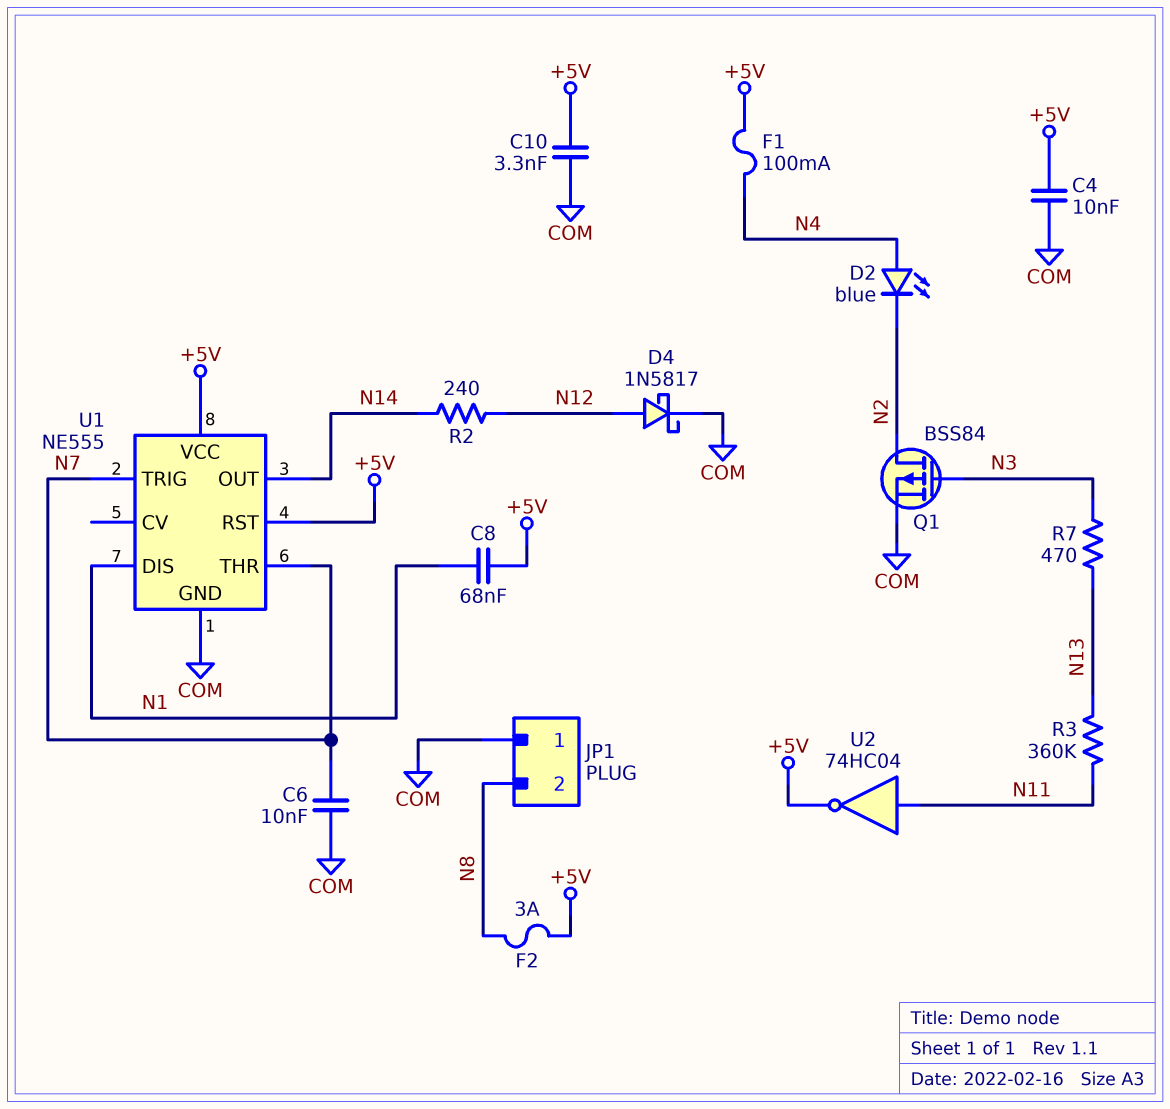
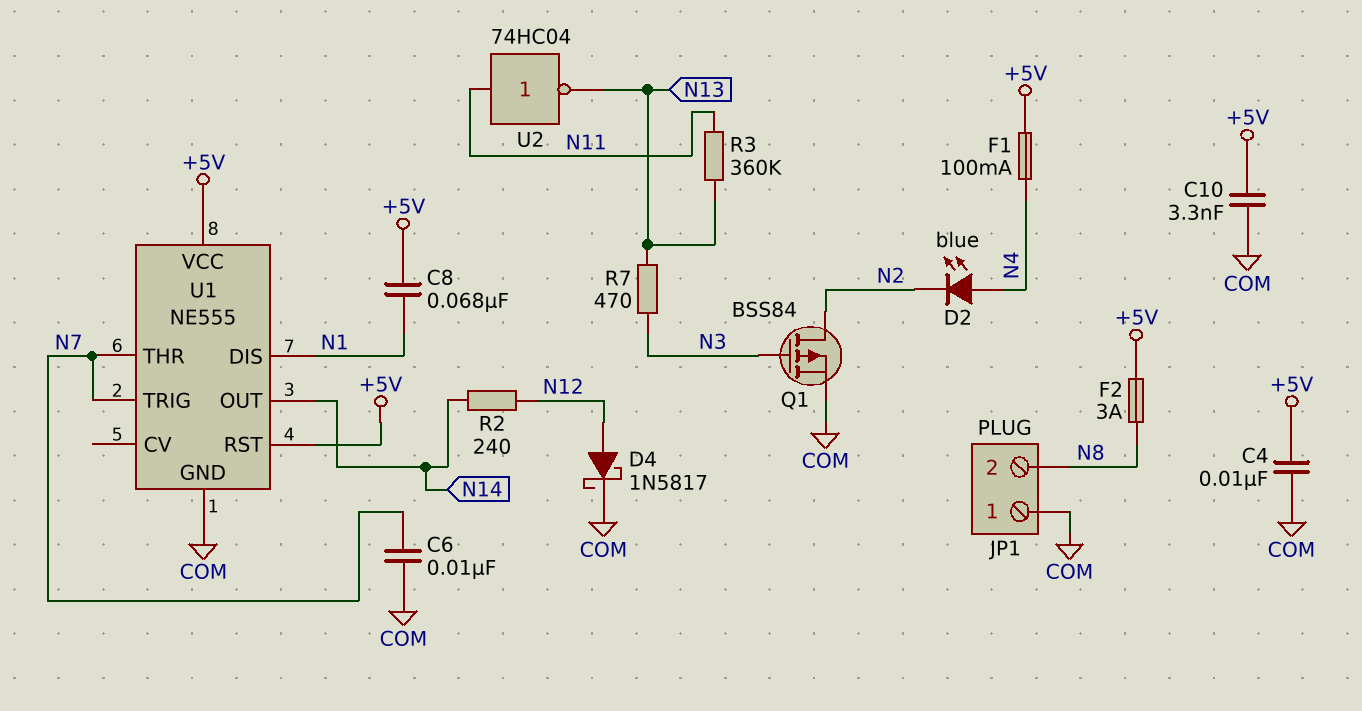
U2: NOT 74HC04 (in N11, out +5V) -> NOT 74HC04 (in N11, out N13)

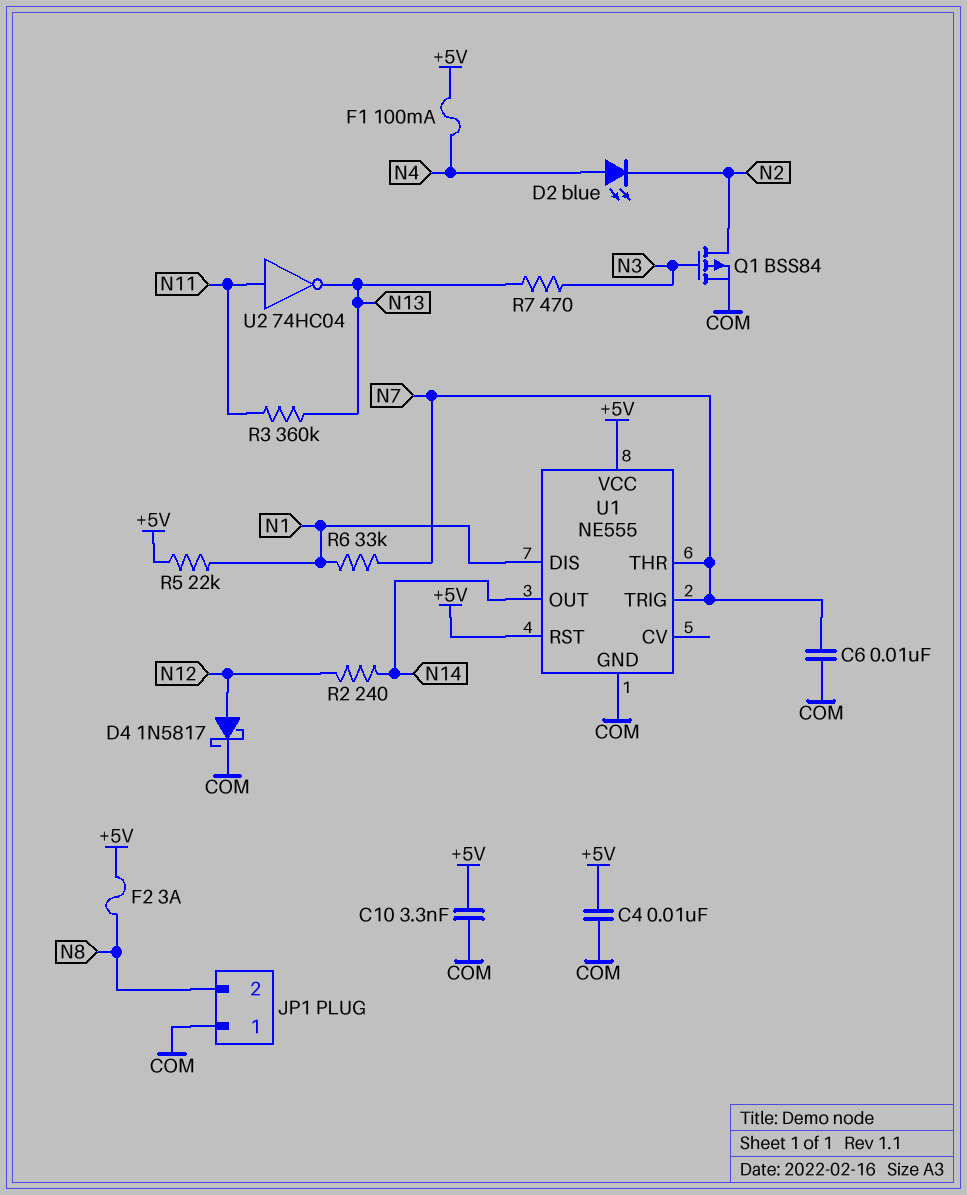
C8: 68nF (+5V, N1) -> none
R5: none -> 22k (+5V, N1)
R6: none -> 33k (N1, N7)

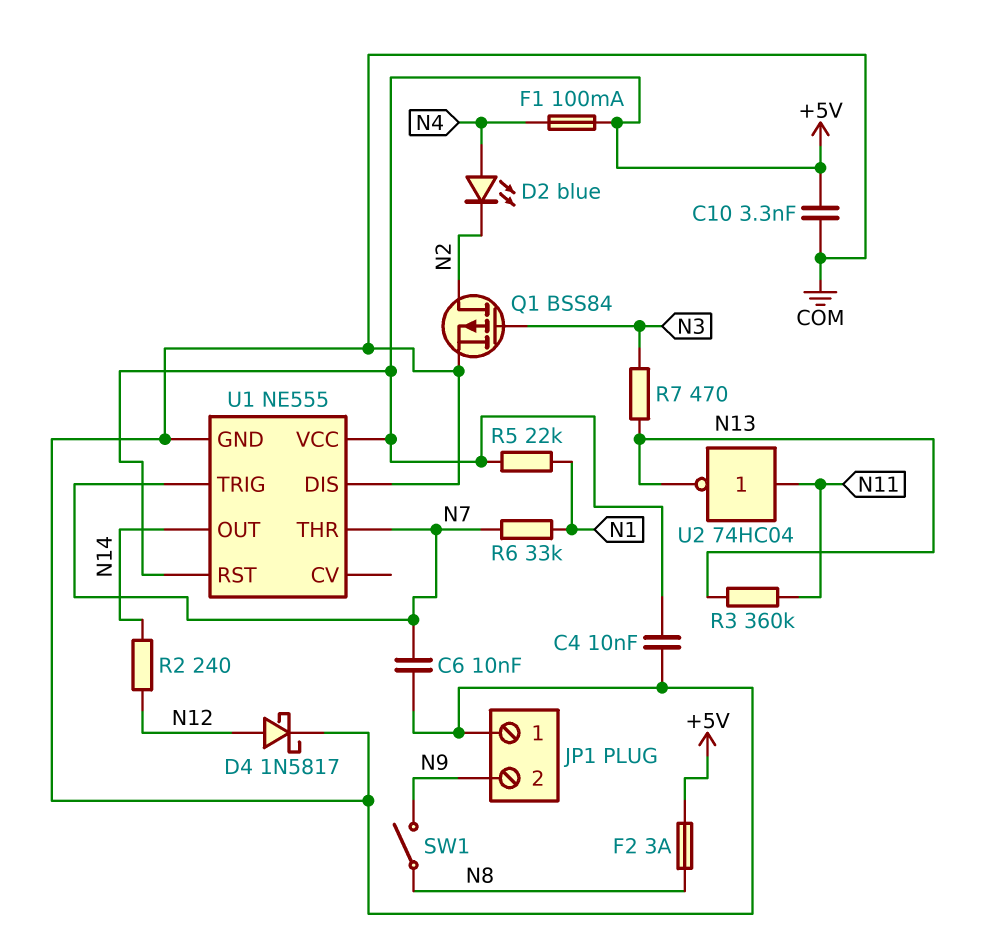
JP1 pin 2: N8 -> N9
SW1: none -> switch (N8, N9)
U1 pin DIS: N1 -> COM

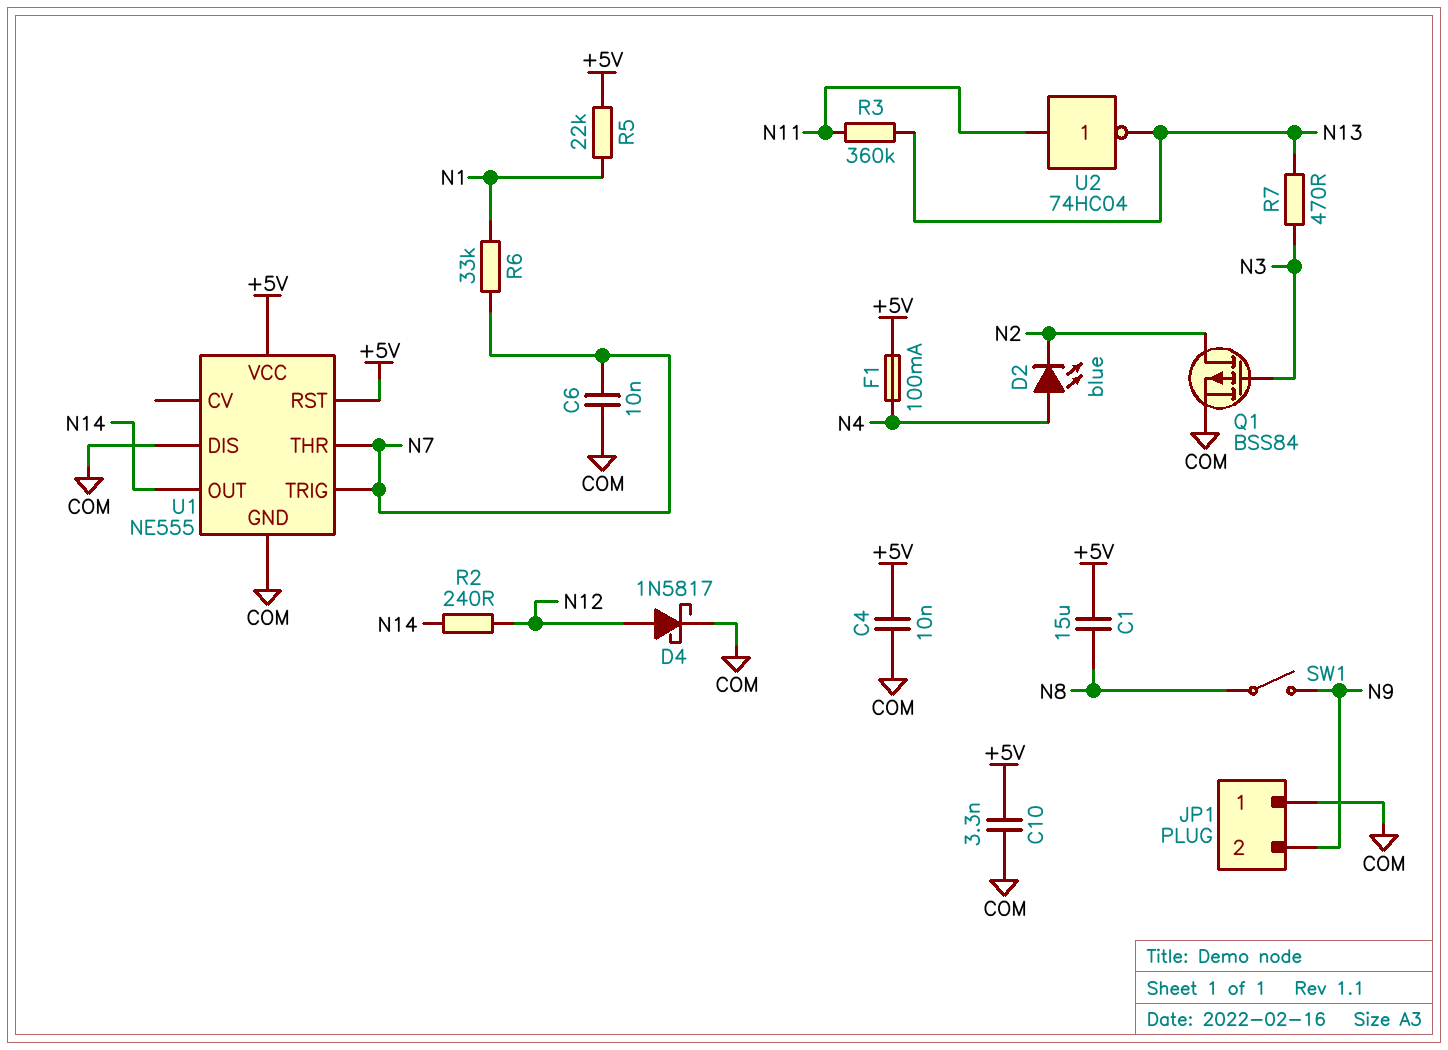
C1: none -> 15uF (+5V, N8)
F2: 3A (+5V, N8) -> none

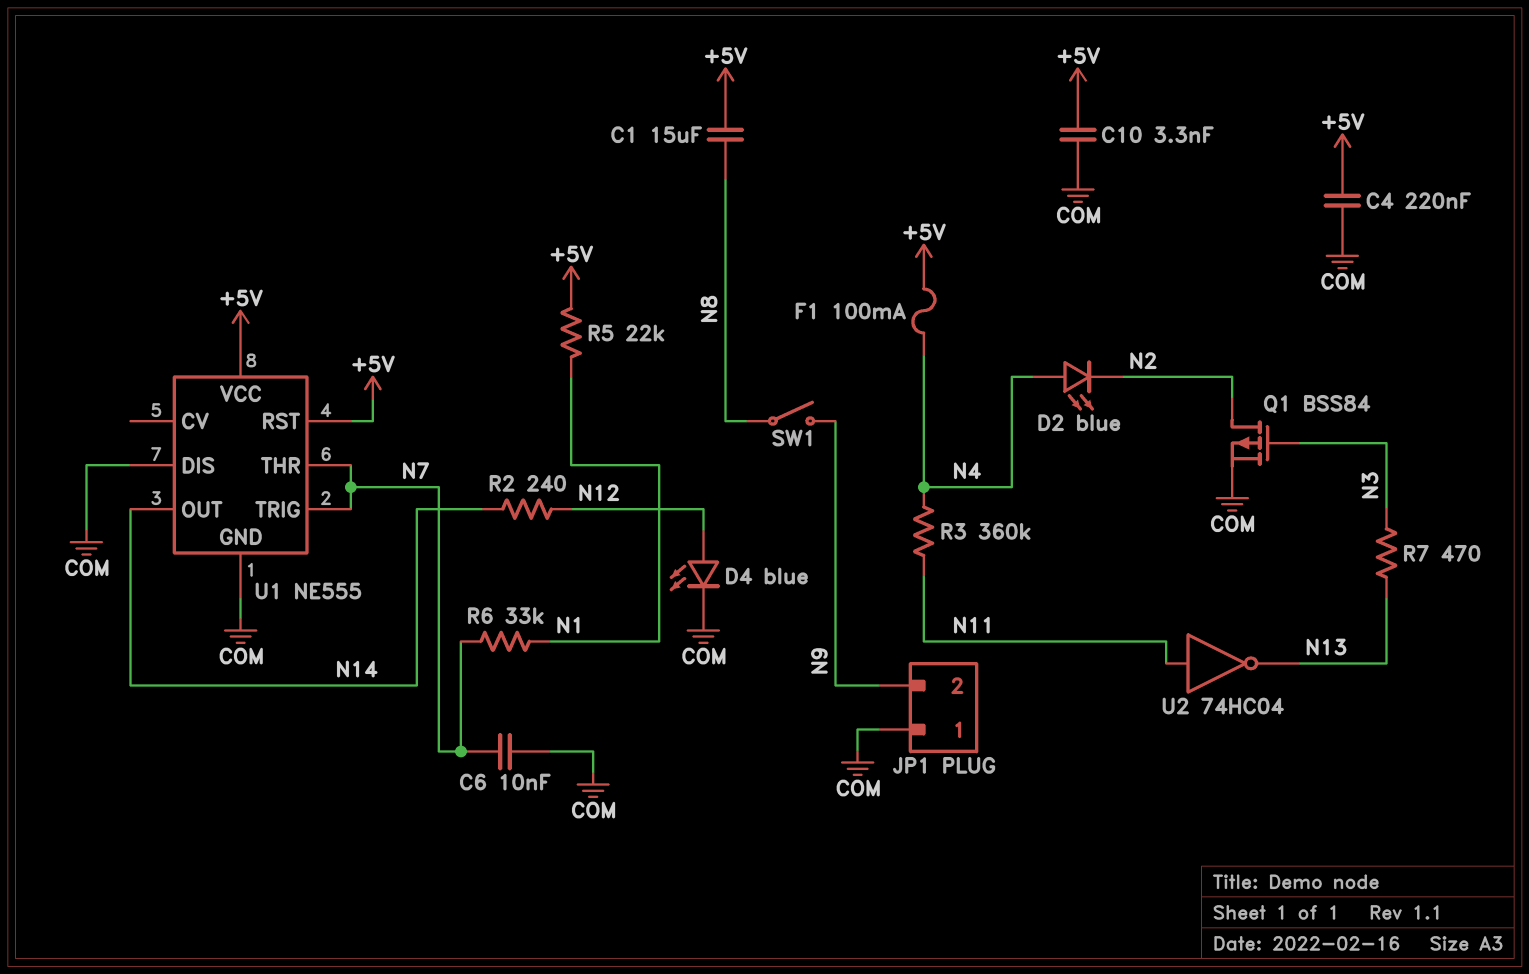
C4: 10nF (+5V, COM) -> 220nF (+5V, COM)
D4: schottky 1N5817 (A N12, K COM) -> LED blue (A N12, K COM)
R3: 360k (N11, N13) -> 360k (N4, N11)

